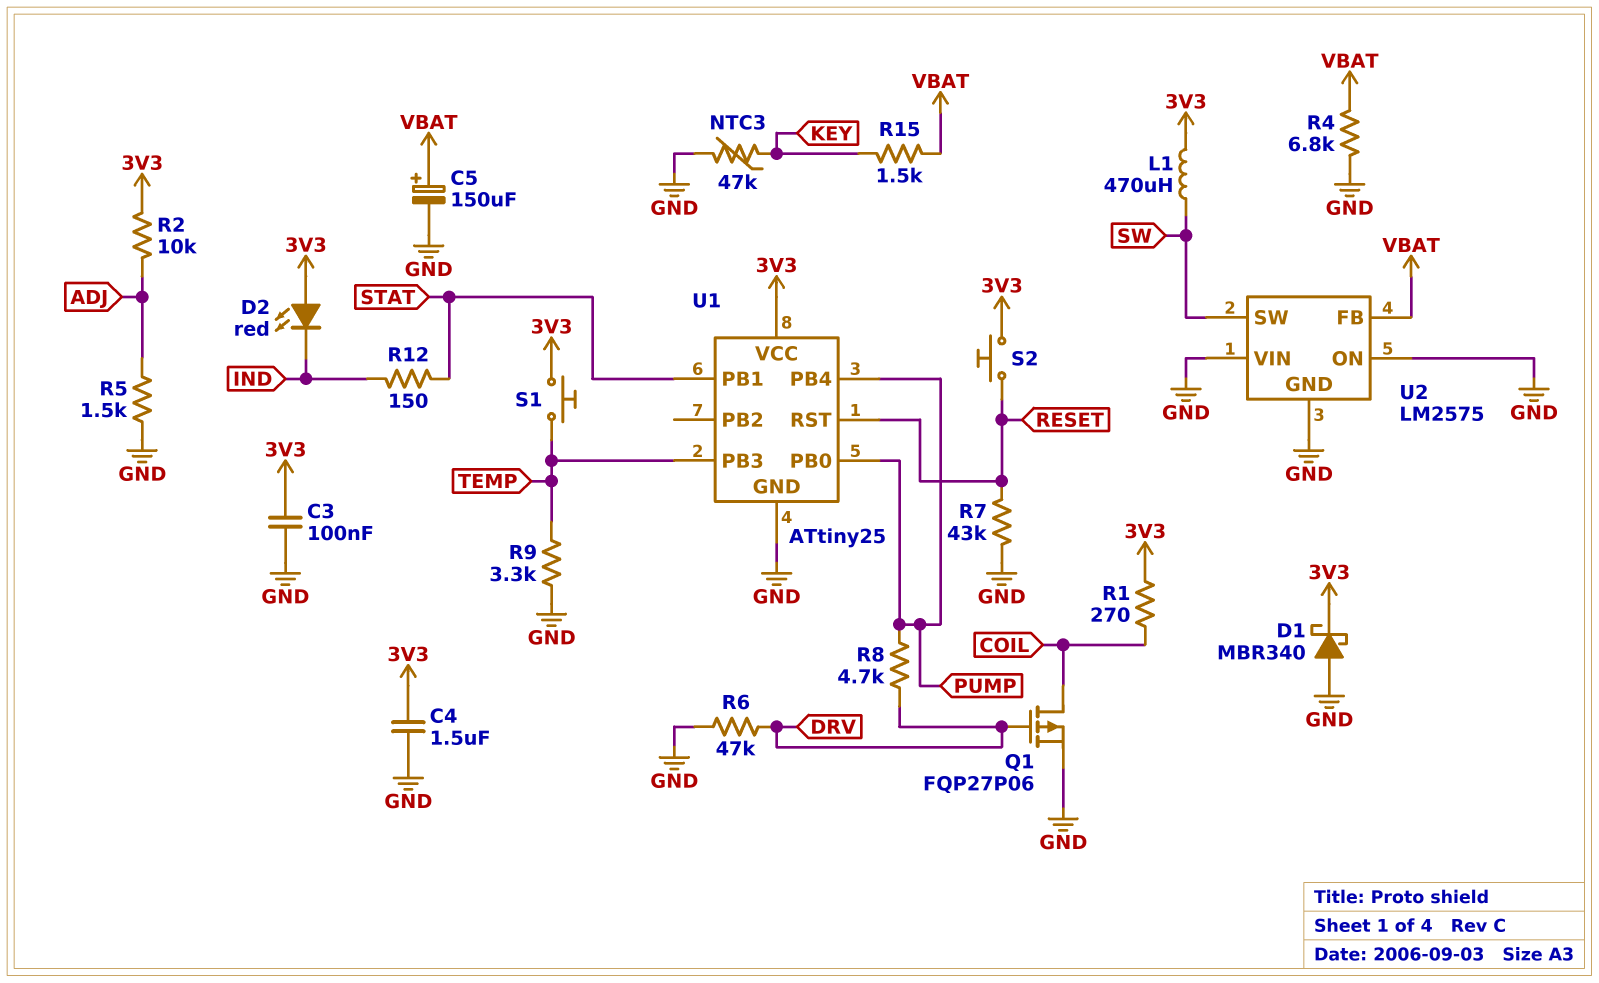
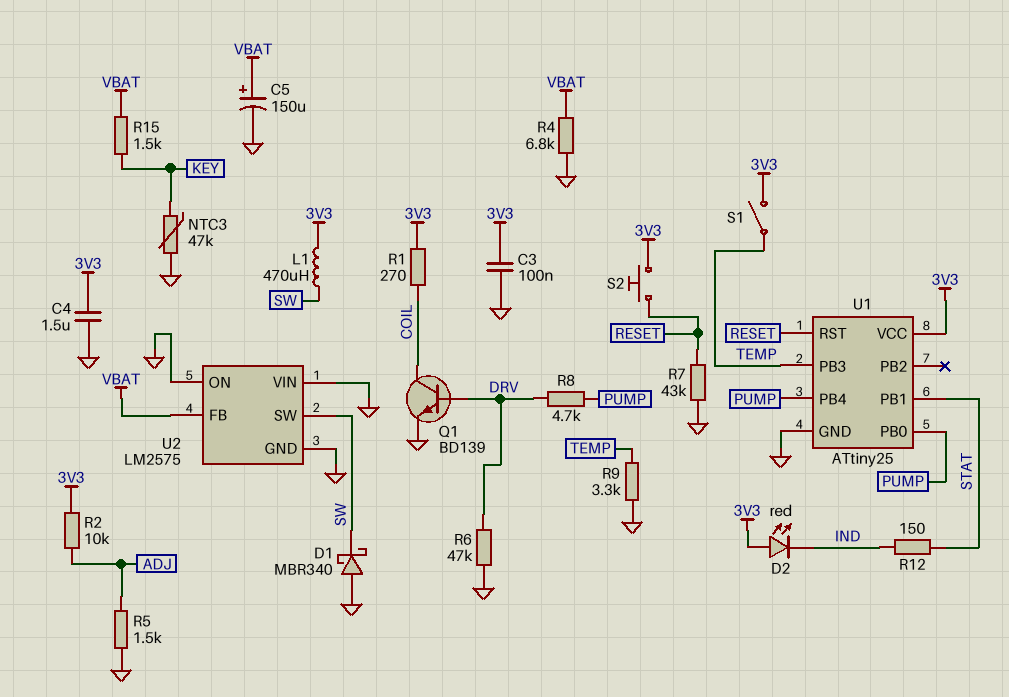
D1: schottky MBR340 (A GND, K 3V3) -> schottky MBR340 (A GND, K SW)
Q1: PMOS FQP27P06 (G DRV, D COIL, S GND) -> NPN BD139 (B DRV, C COIL, E GND)
S1: button (3V3, TEMP) -> switch (3V3, TEMP)

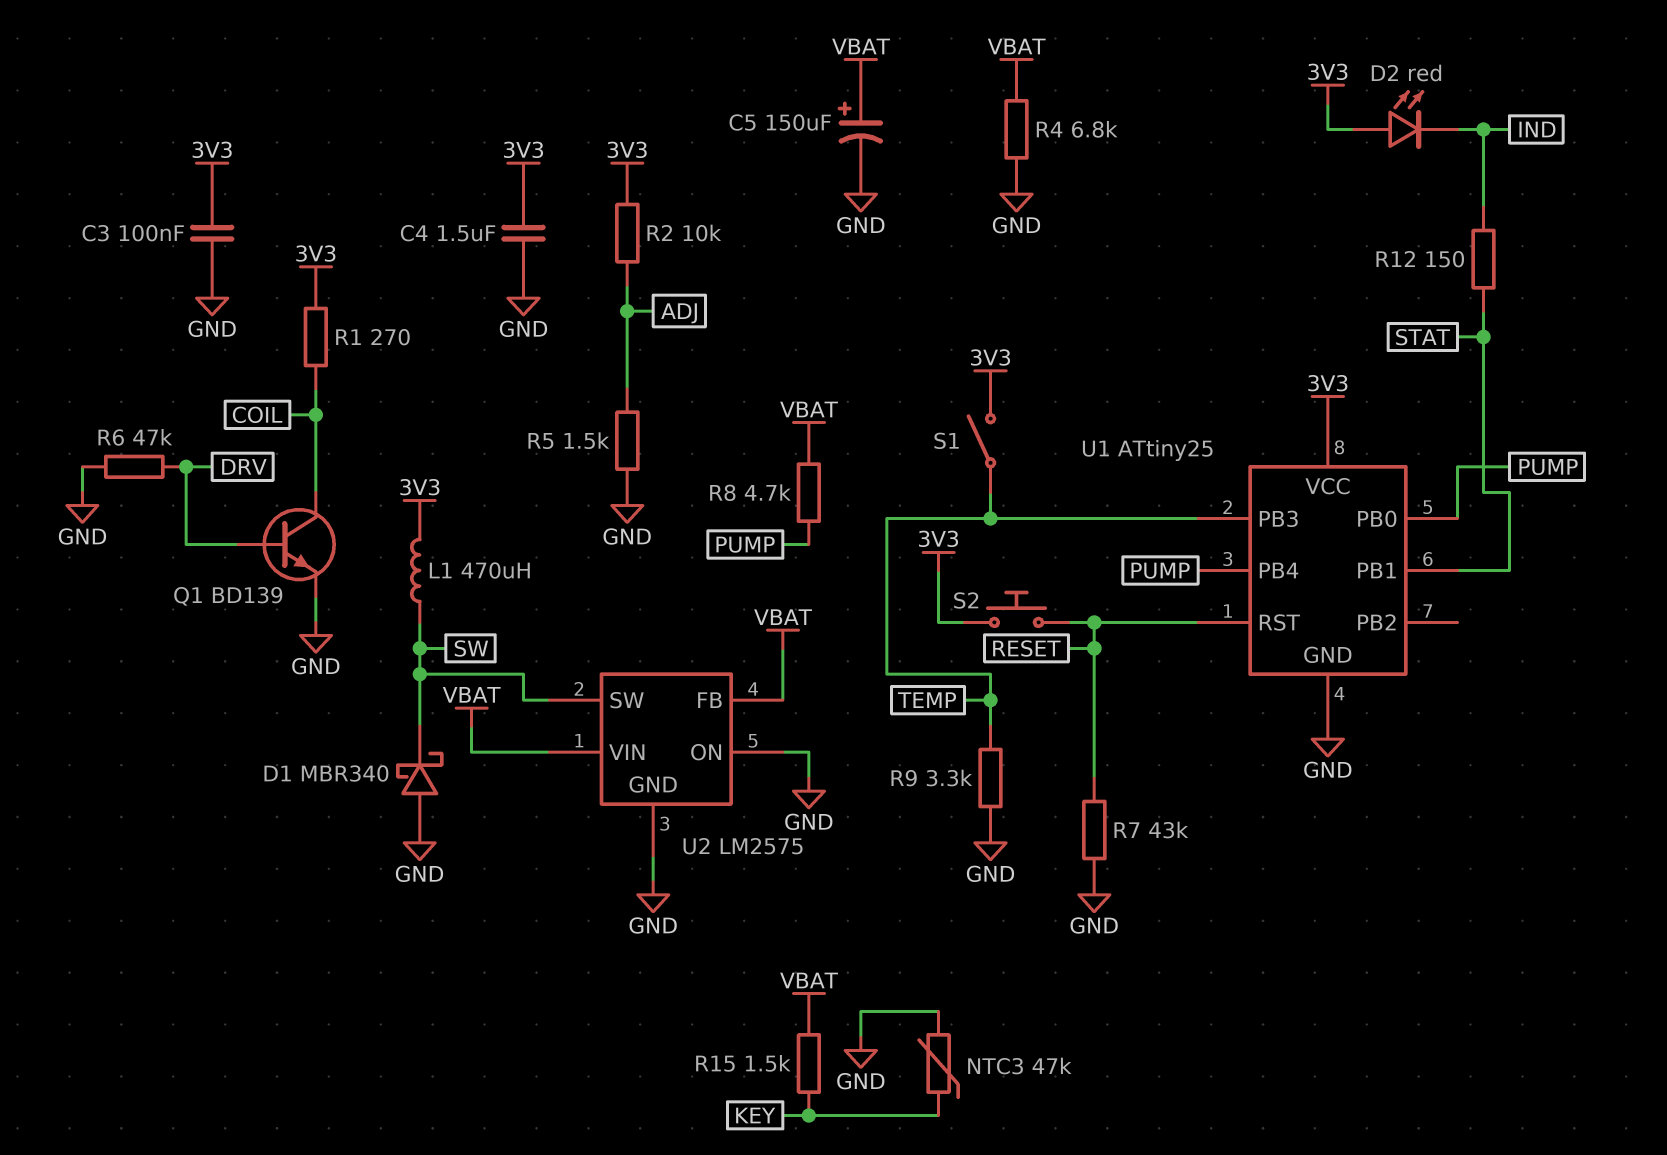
R8: 4.7k (DRV, PUMP) -> 4.7k (PUMP, VBAT)
U2 pin VIN: GND -> VBAT

